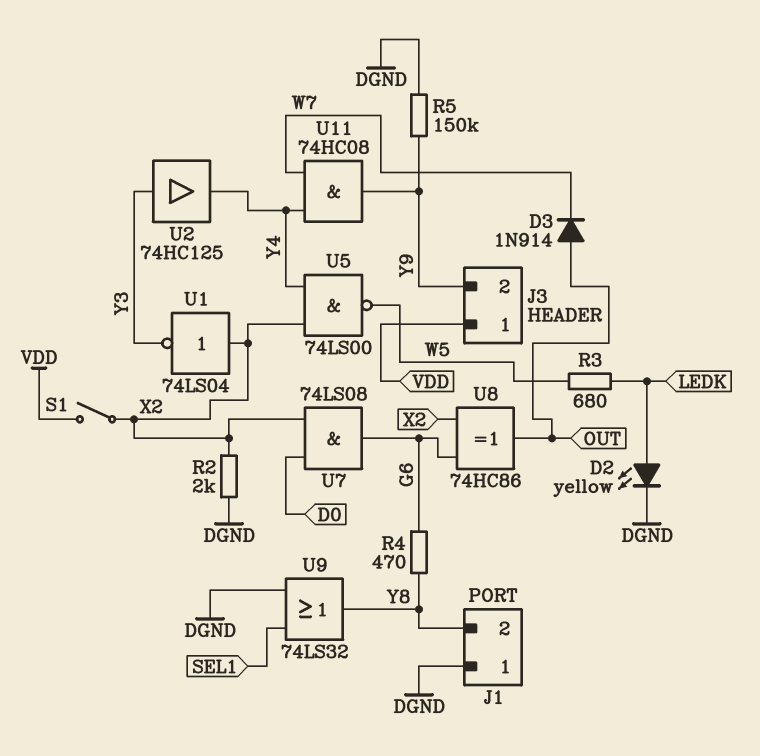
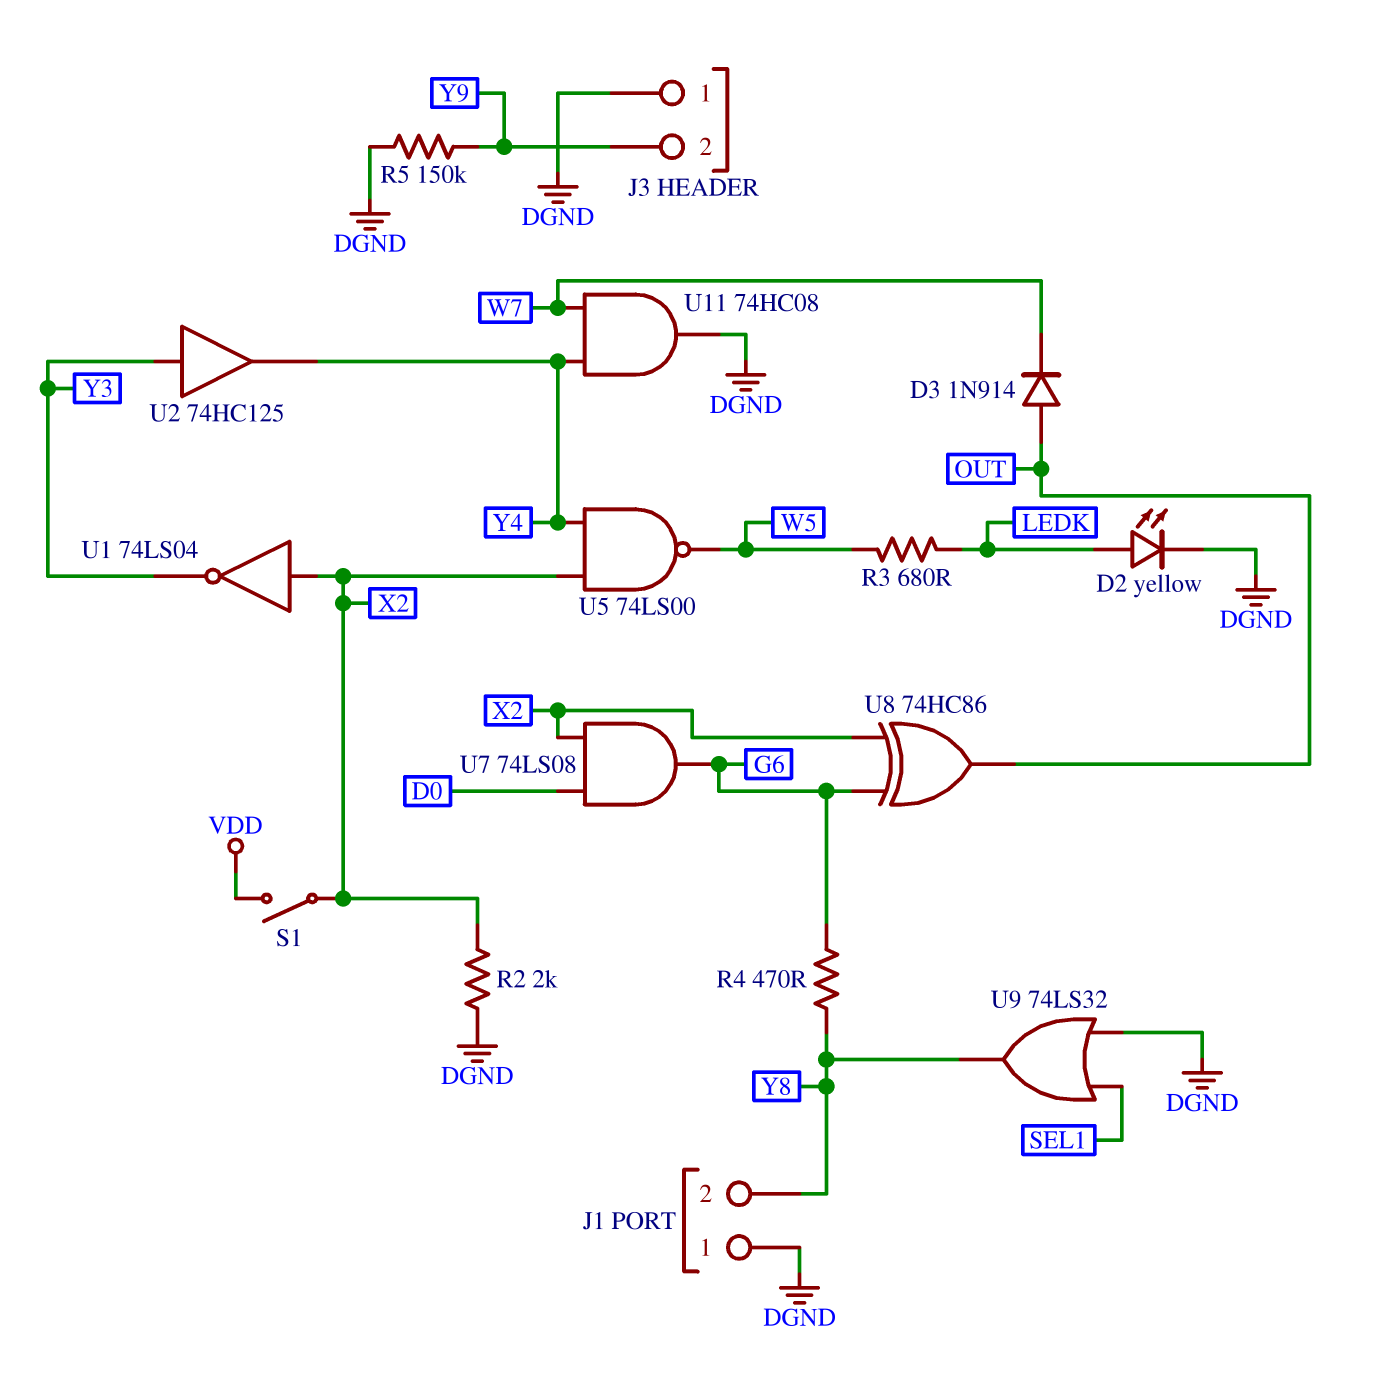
J3 pin 1: VDD -> DGND
U11: AND 74HC08 (in W7, in Y4, out Y9) -> AND 74HC08 (in W7, in Y4, out DGND)

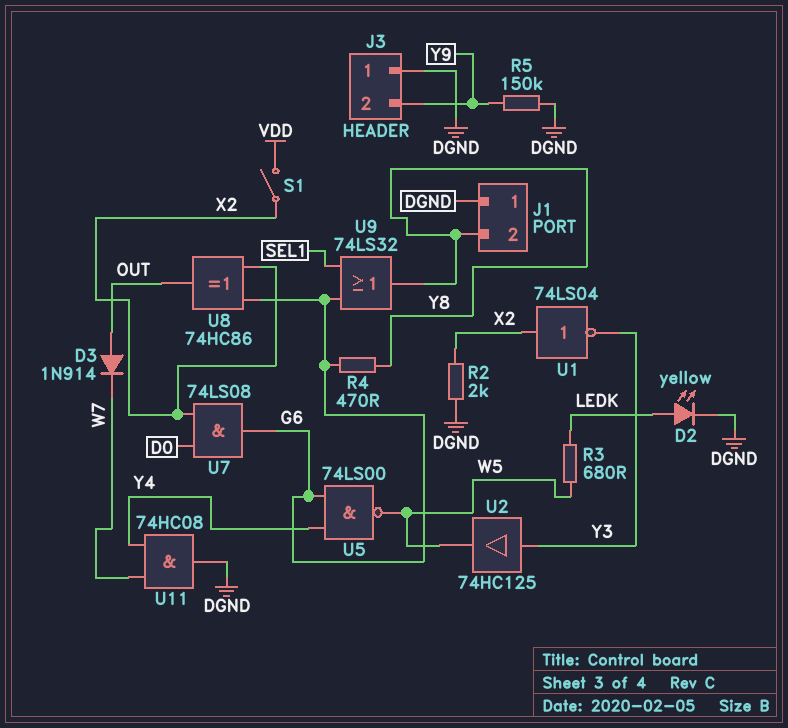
U2: buffer 74HC125 (in Y3, out Y4) -> buffer 74HC125 (in Y3, out W5)
U5: NAND 74LS00 (in X2, in Y4, out W5) -> NAND 74LS00 (in G6, in Y4, out W5)
U9: OR 74LS32 (in DGND, in SEL1, out Y8) -> OR 74LS32 (in G6, in SEL1, out Y8)

